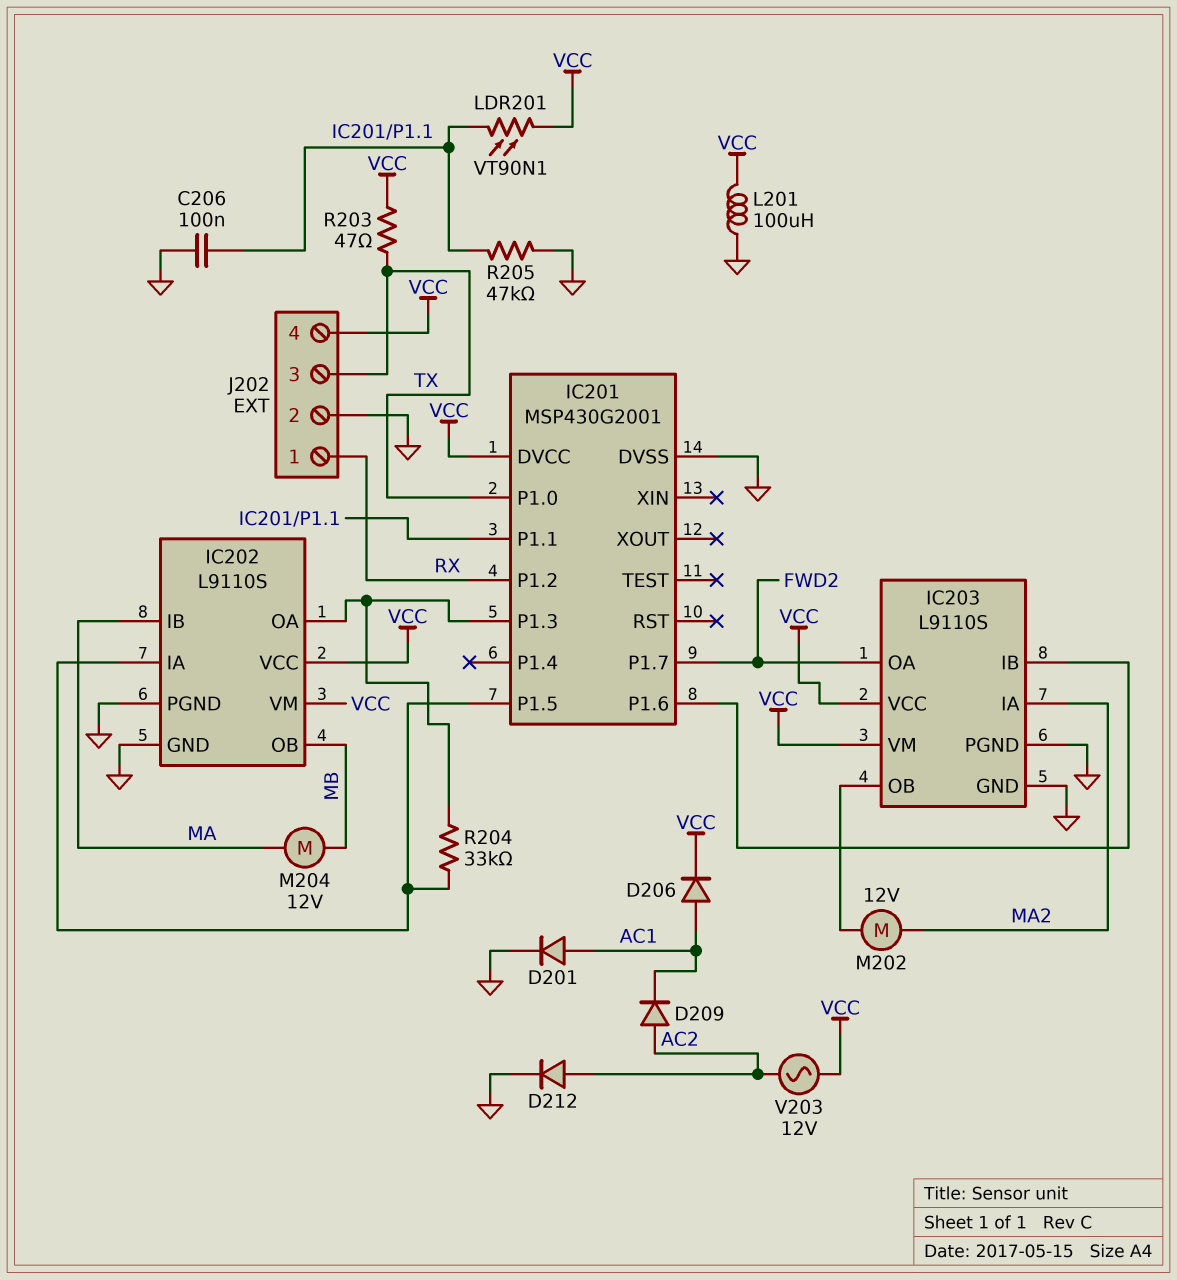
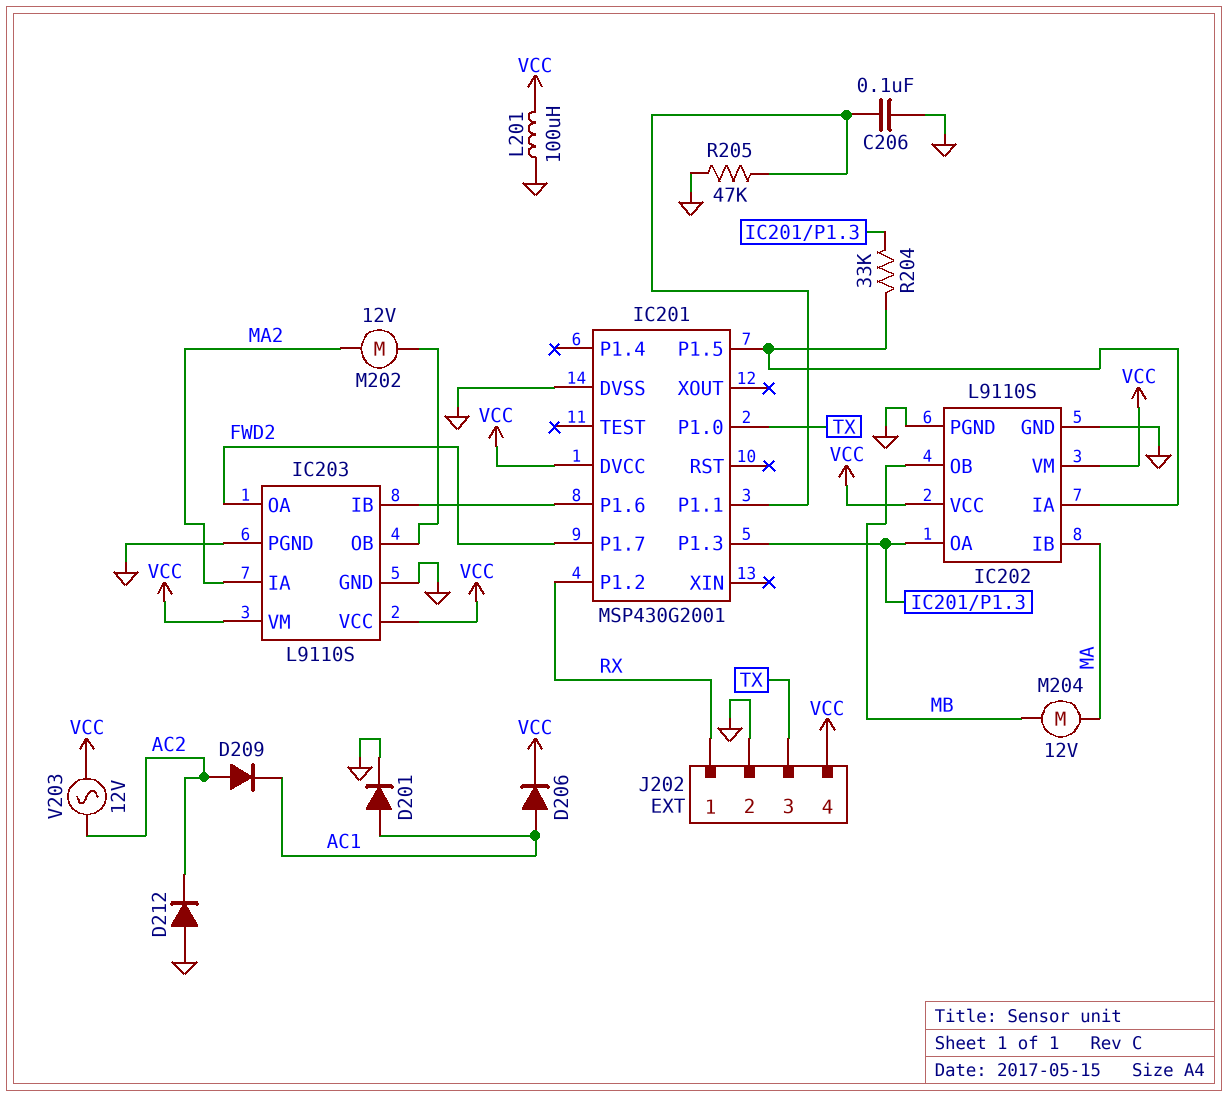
D212: diode (A AC2, K GND) -> diode (A GND, K AC2)
LDR201: VT90N1 (IC201/P1.1, VCC) -> none
R203: 47 (TX, VCC) -> none

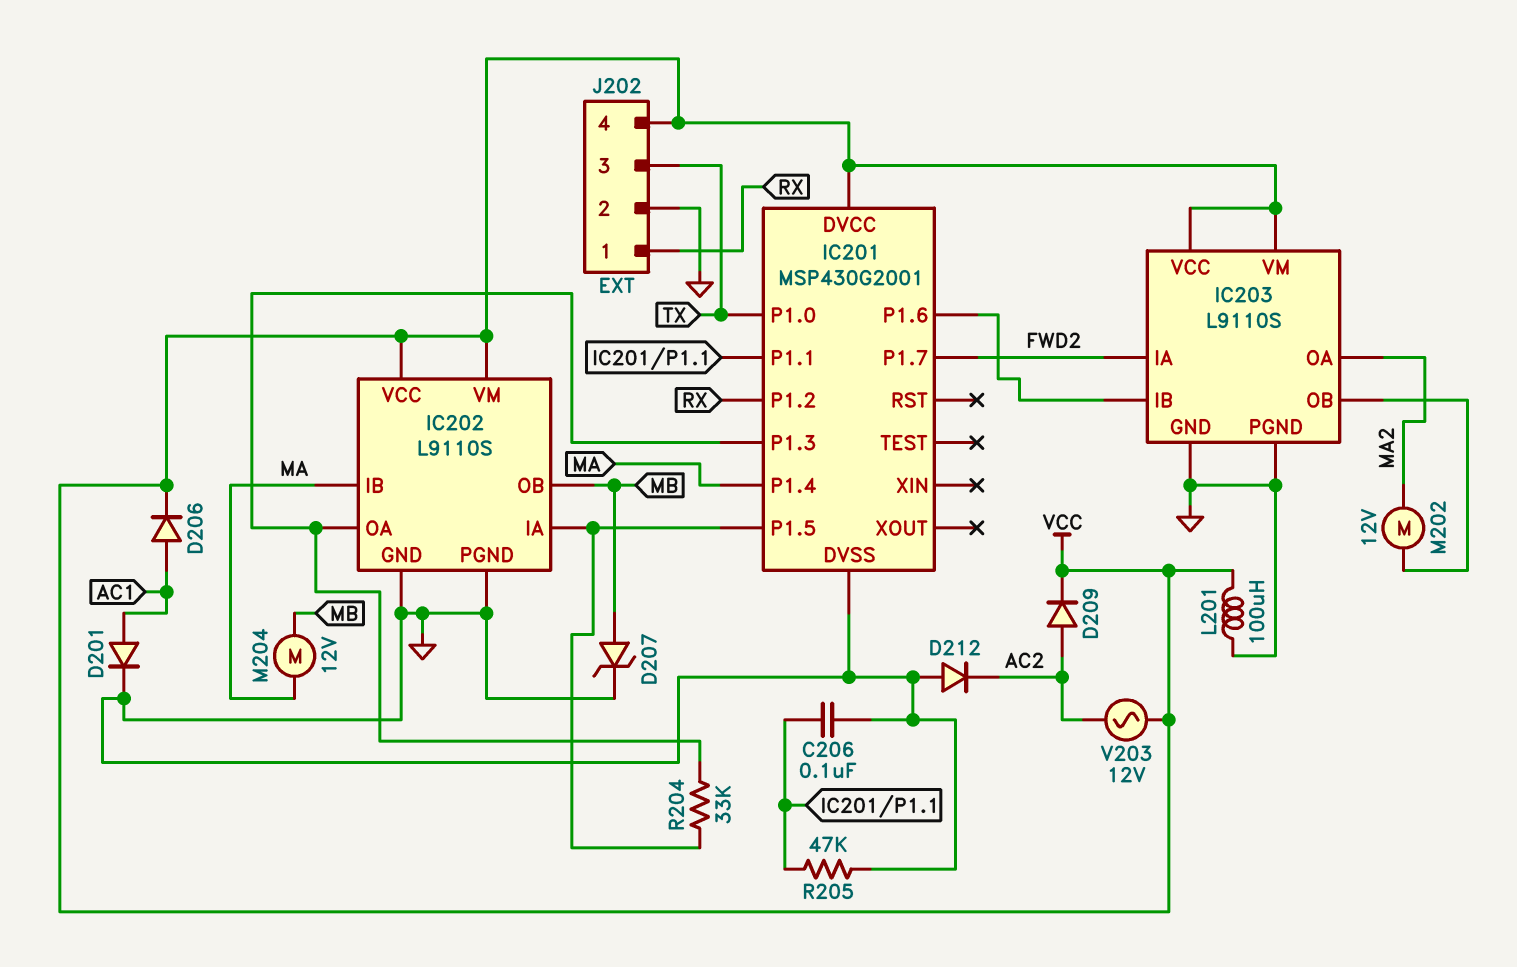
D207: none -> zener (A MB, K GND)
D209: diode (A AC2, K AC1) -> diode (A AC2, K VCC)
IC201 pin P1.4: none -> MA
IC203 pin IA: MA2 -> FWD2
IC203 pin OA: FWD2 -> MA2

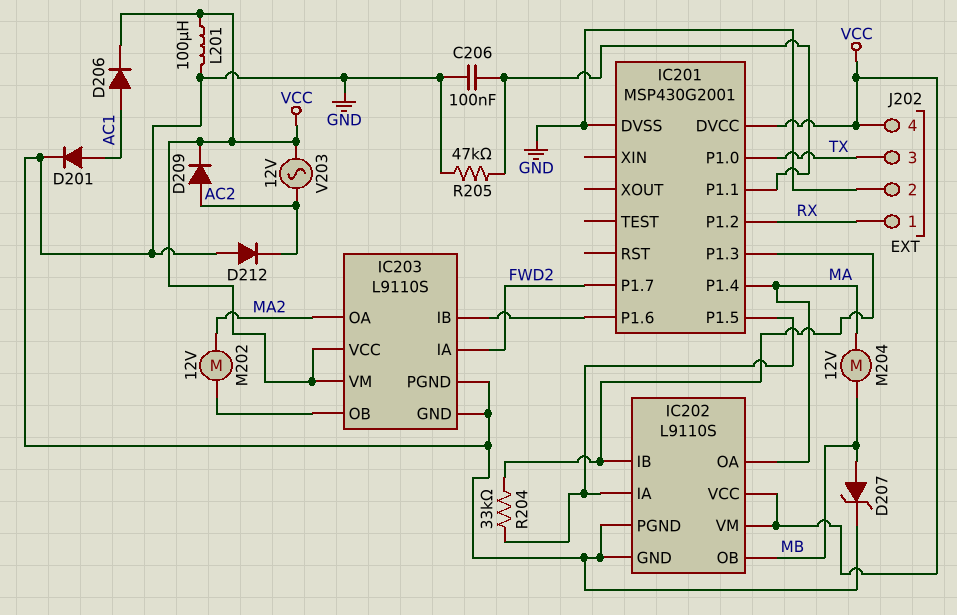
IC202 pin IB: MA -> IC201/P1.3
IC202 pin OA: IC201/P1.3 -> MA

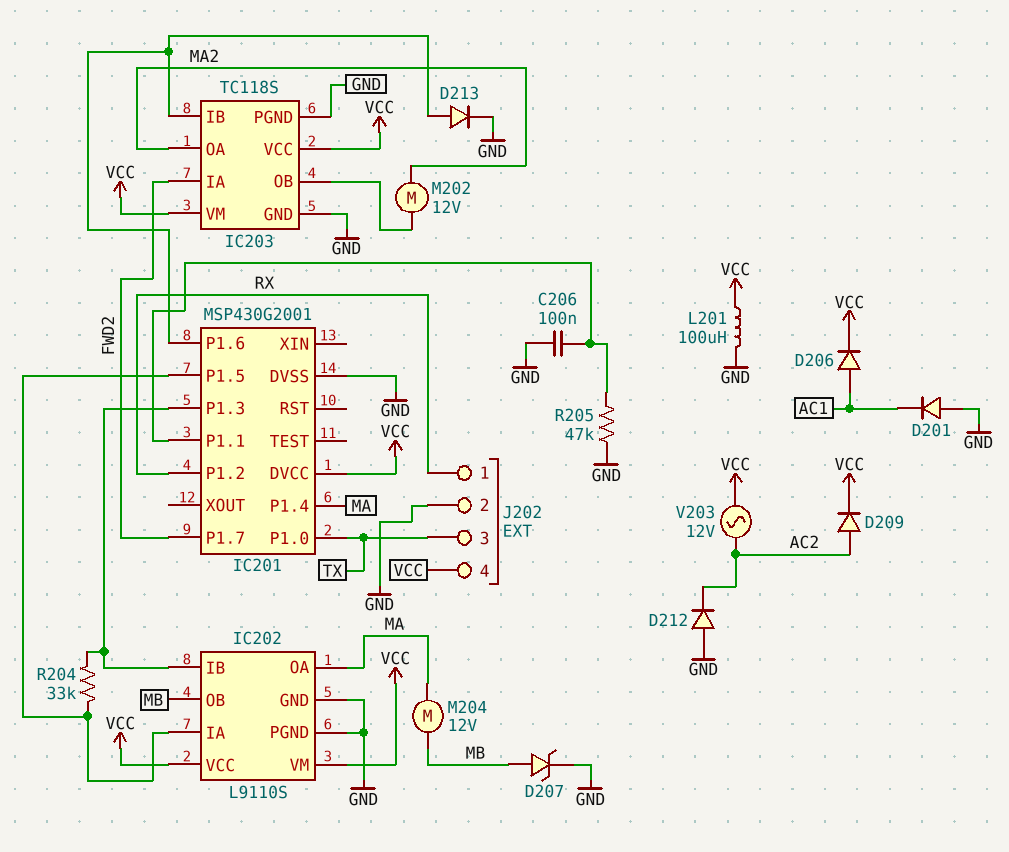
D201: diode (A AC1, K GND) -> diode (A GND, K AC1)
D213: none -> diode (A IC201/P1.6, K GND)
IC203: L9110S -> TC118S

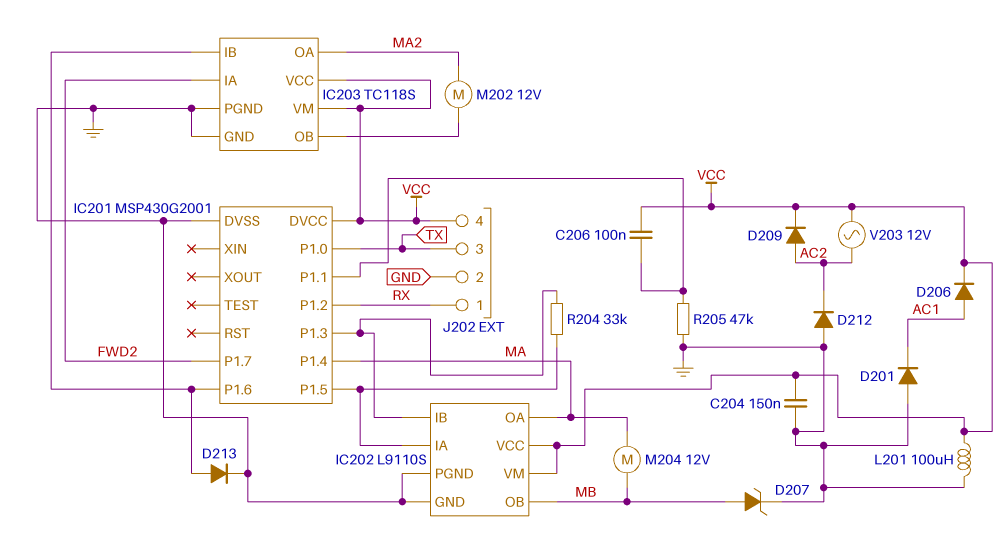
C204: none -> 150nF (GND, VCC)
C206: 100nF (GND, IC201/P1.1) -> 100nF (IC201/P1.1, VCC)

